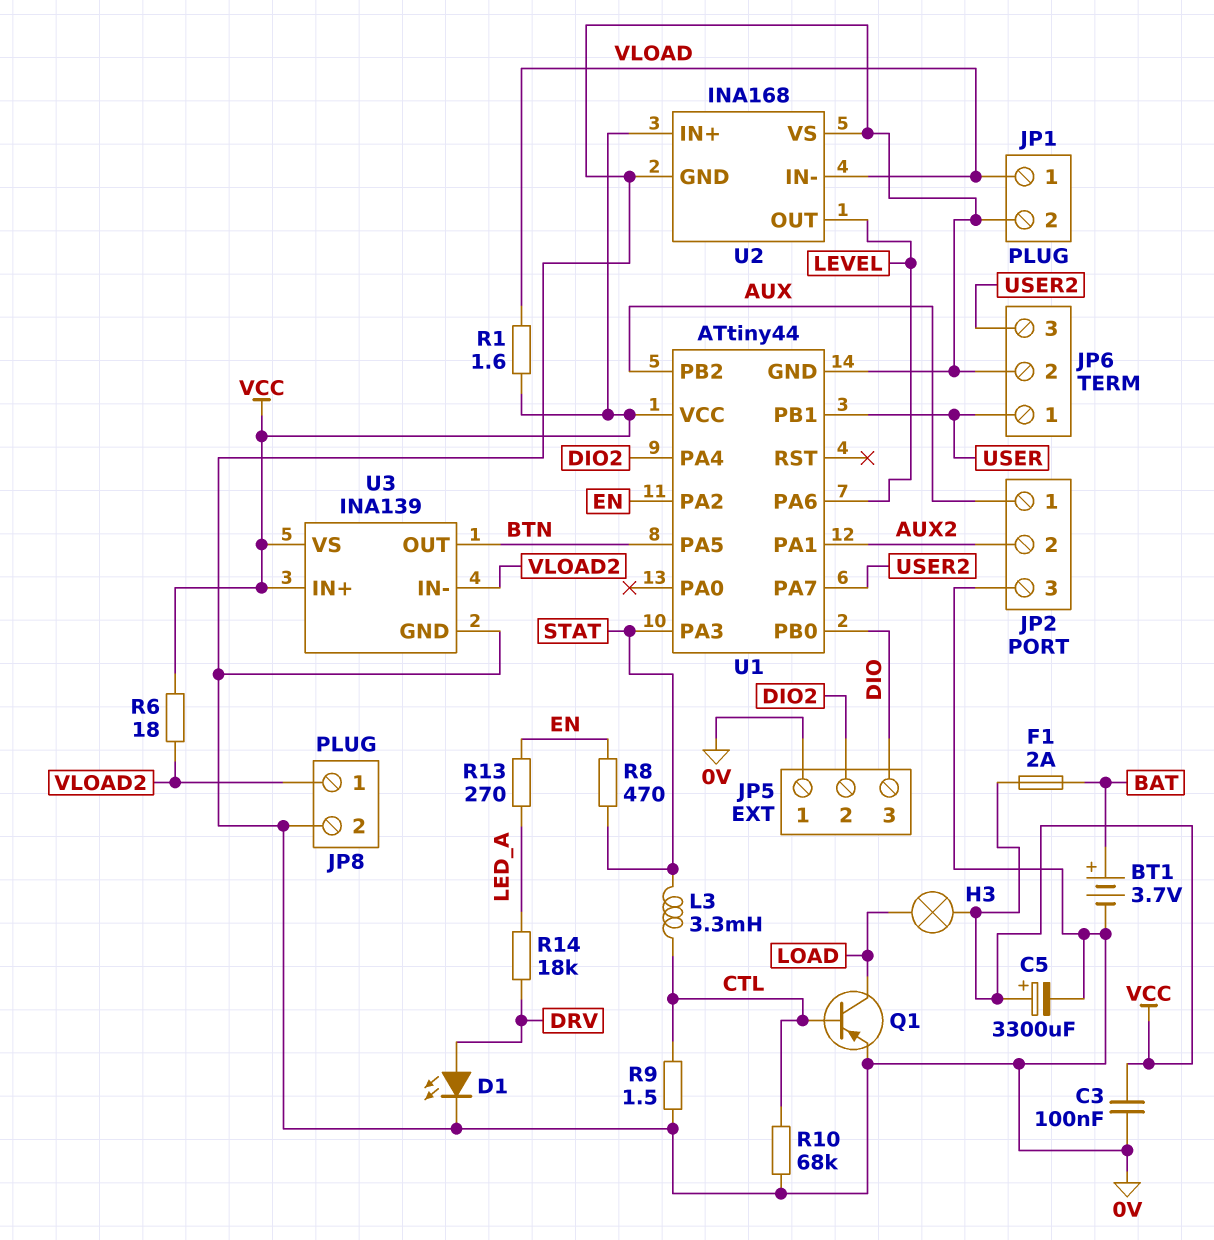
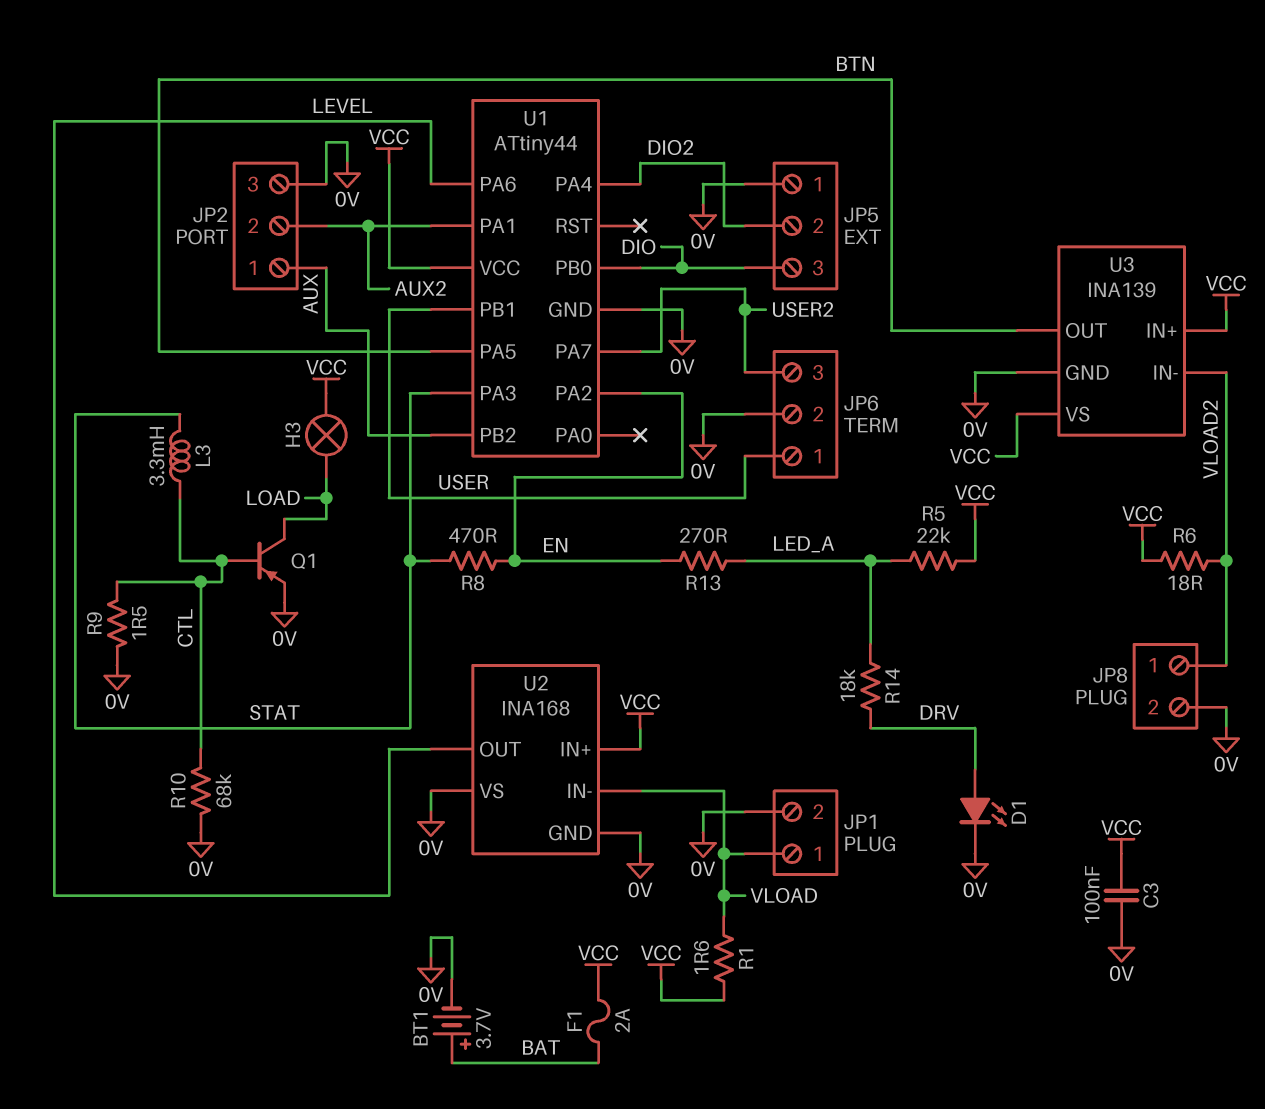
C5: 3300uF (plus VCC, minus 0V) -> none
R5: none -> 22k (LED_A, VCC)

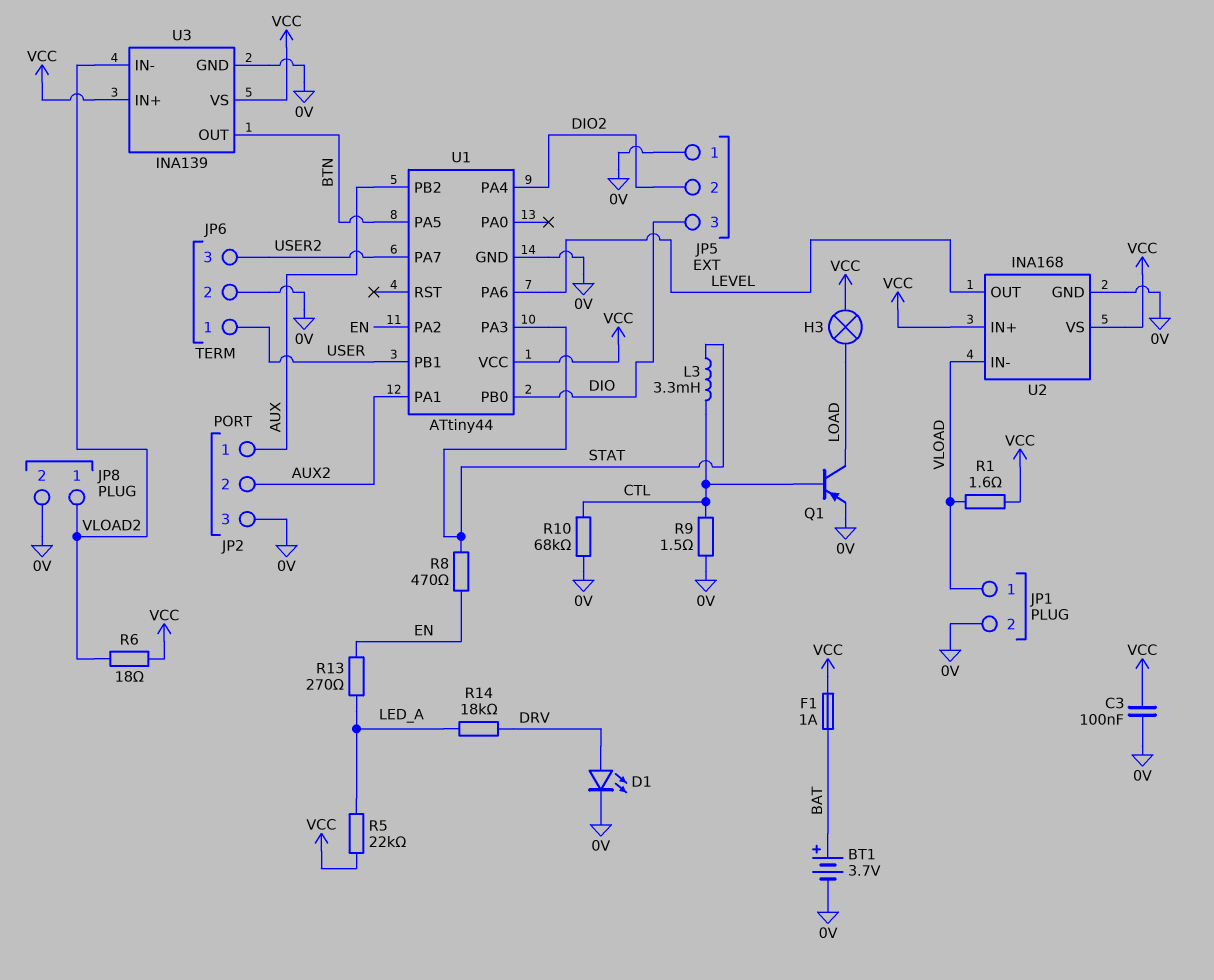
F1: 2A (BAT, VCC) -> 1A (BAT, VCC)
U2 pin VS: 0V -> VCC

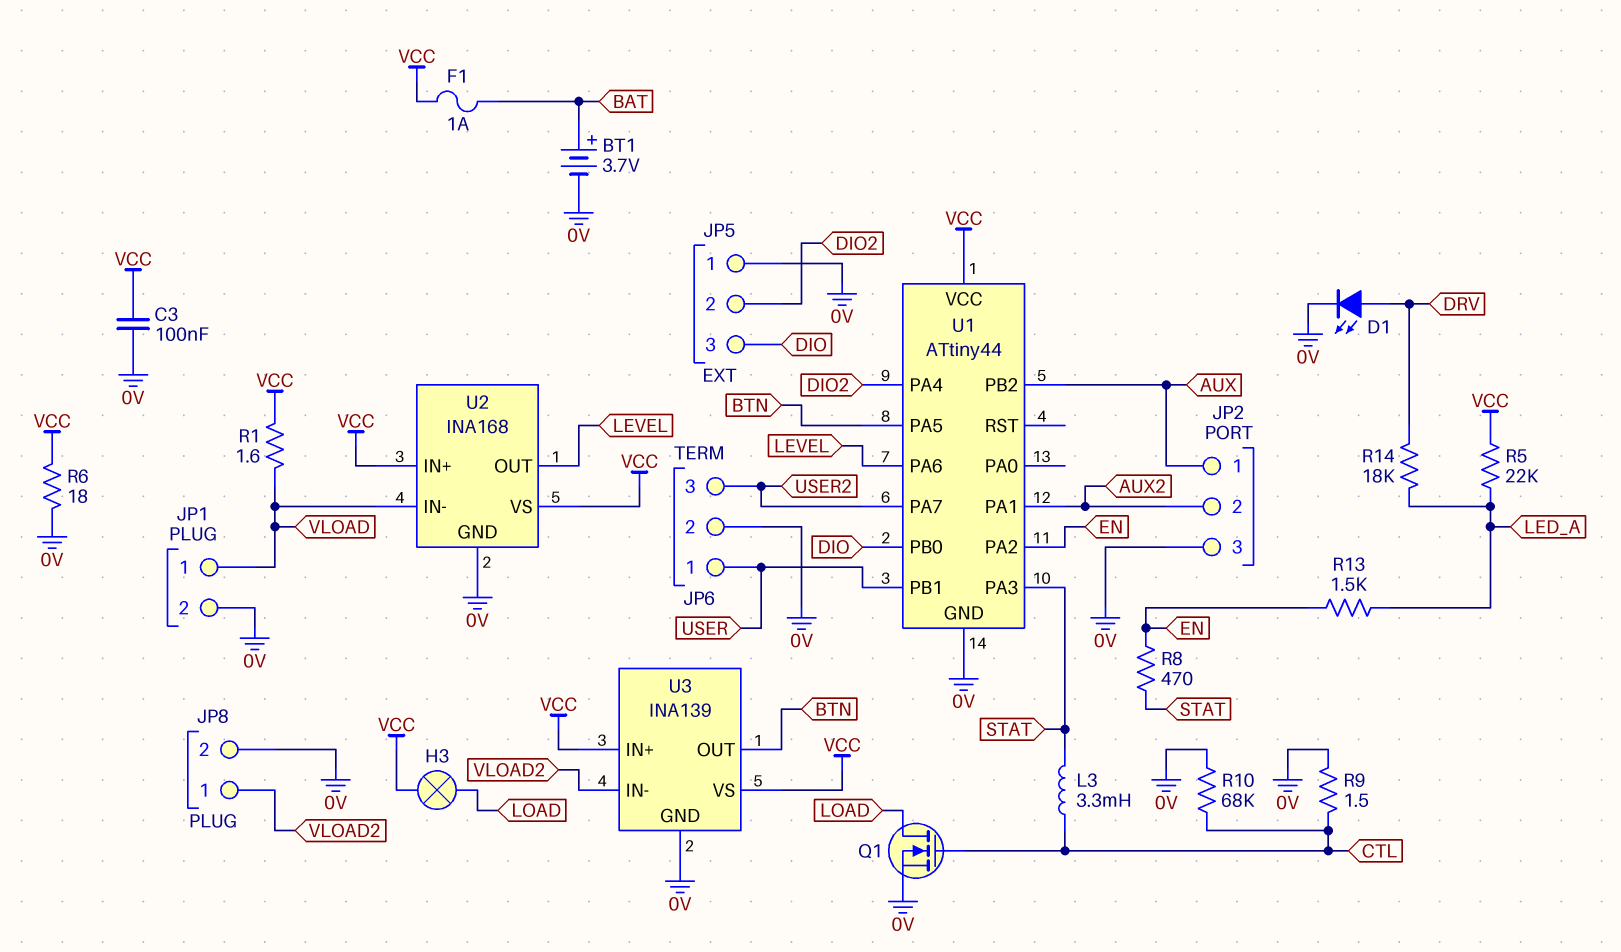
Q1: PNP (B CTL, C LOAD, E 0V) -> NMOS (G CTL, D LOAD, S 0V)
R6: 18 (VCC, VLOAD2) -> 18 (0V, VCC)
R13: 270 (EN, LED_A) -> 1.5k (EN, LED_A)

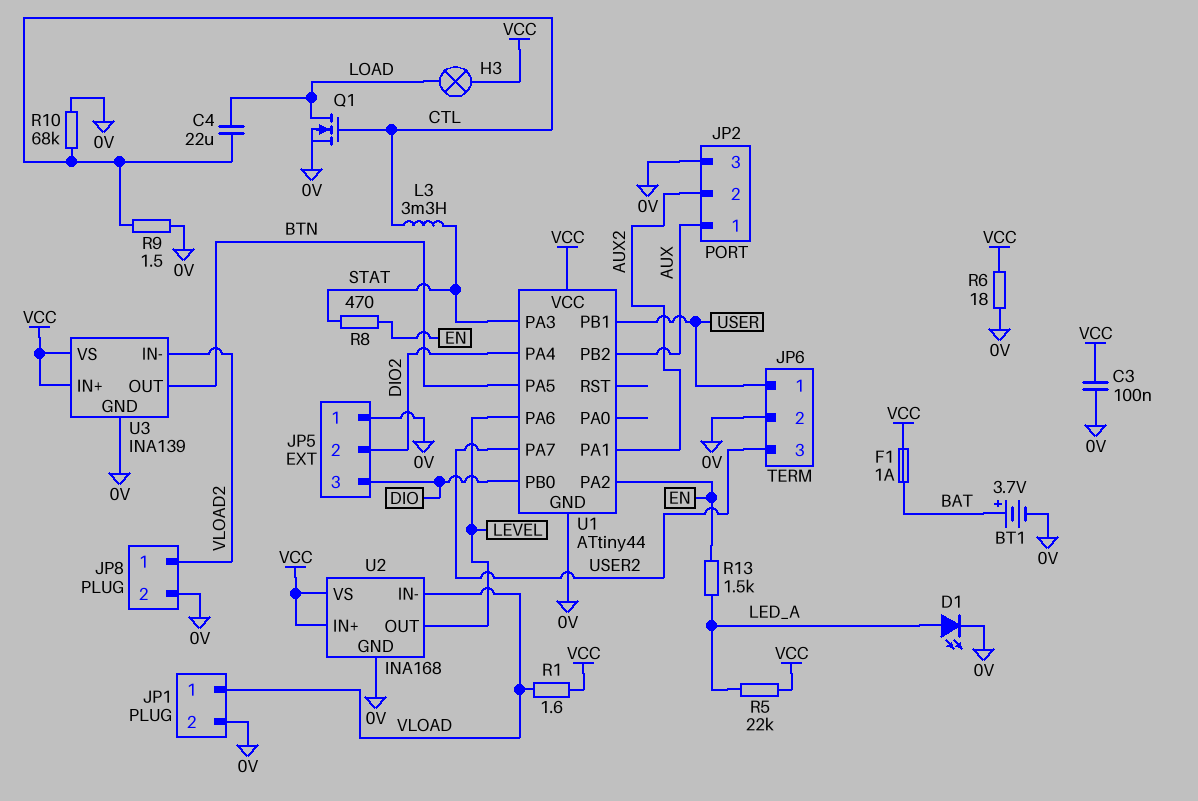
C4: none -> 22uF (CTL, LOAD)
D1: LED (A DRV, K 0V) -> LED (A LED_A, K 0V)
R14: 18k (DRV, LED_A) -> none

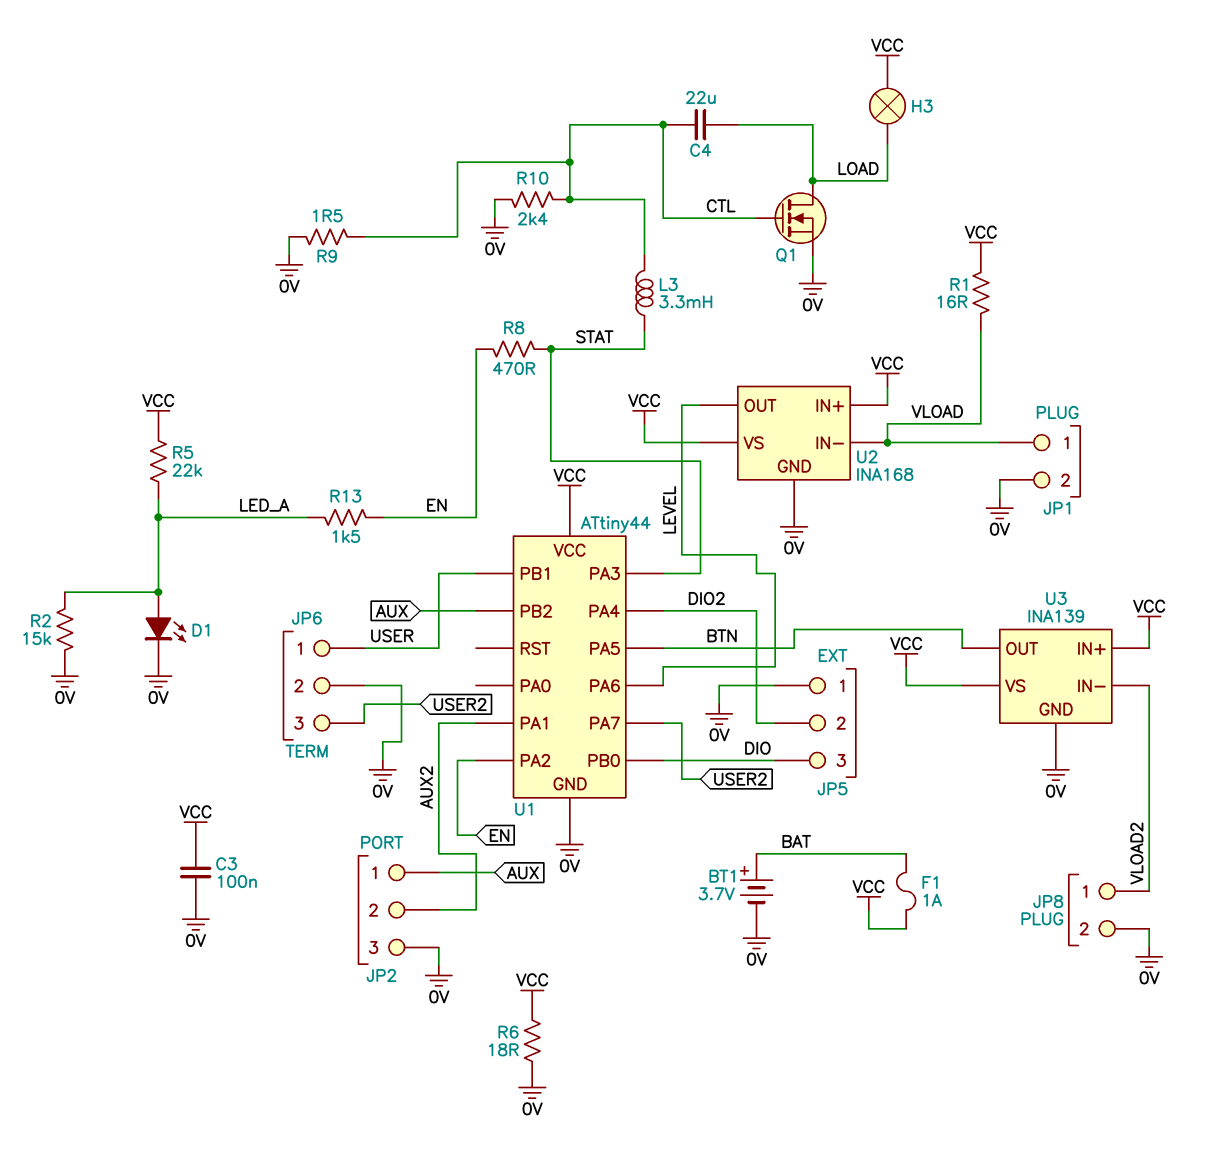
R1: 1.6 (VCC, VLOAD) -> 16 (VCC, VLOAD)
R2: none -> 15k (0V, LED_A)
R10: 68k (0V, CTL) -> 2.4k (0V, CTL)

